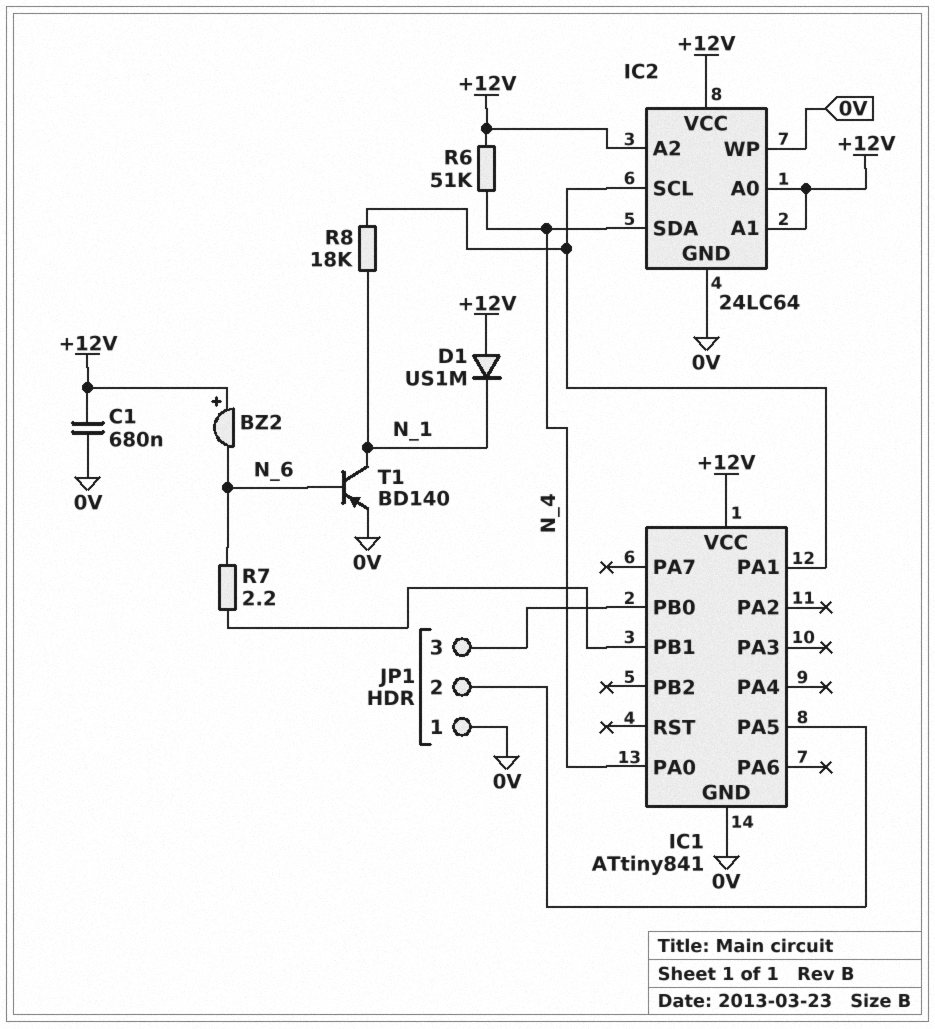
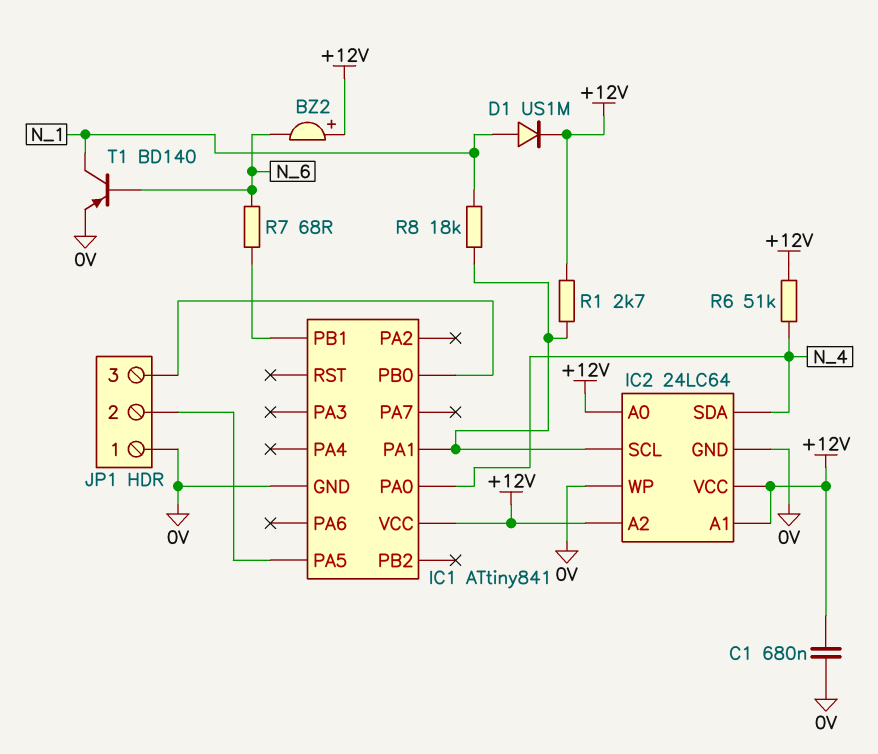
D1: diode US1M (A +12V, K N_1) -> diode US1M (A N_1, K +12V)
R1: none -> 2.7k (+12V, IC1/PA1)
R7: 2.2 (IC1/PB1, N_6) -> 68 (IC1/PB1, N_6)

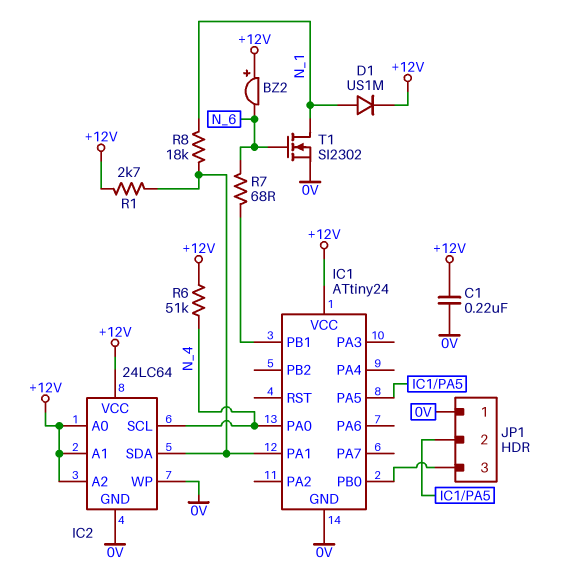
C1: 680nF (+12V, 0V) -> 220nF (+12V, 0V)
IC1: ATtiny841 -> ATtiny24
IC2 pin SCL: IC1/PA1 -> N_4
IC2 pin SDA: N_4 -> IC1/PA1
T1: PNP BD140 (B N_6, C N_1, E 0V) -> NMOS SI2302 (G N_6, D N_1, S 0V)

